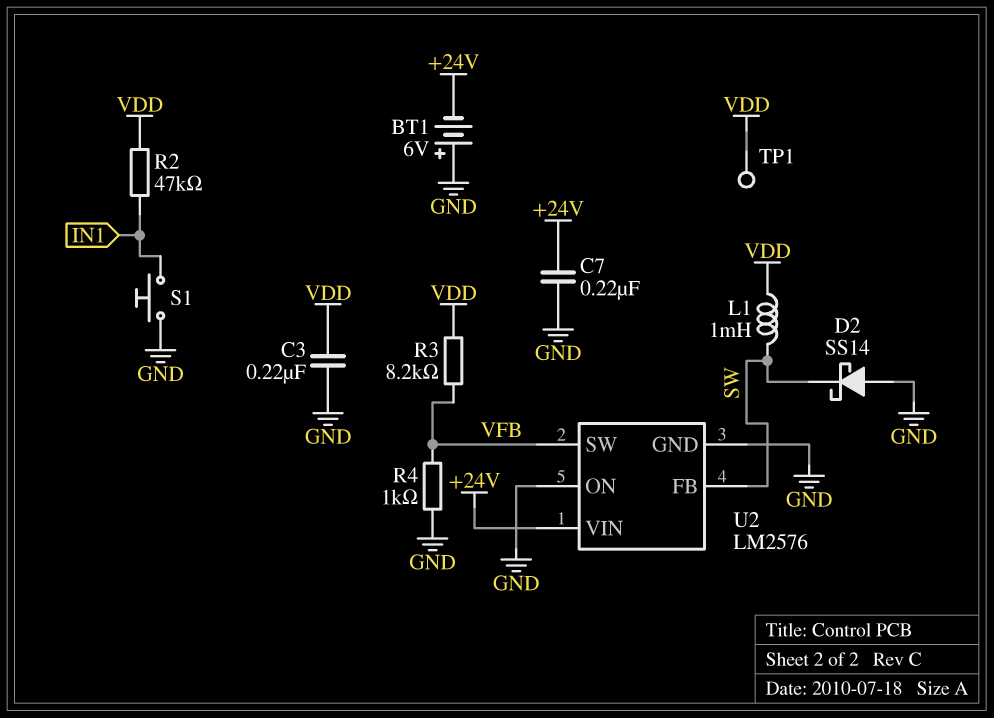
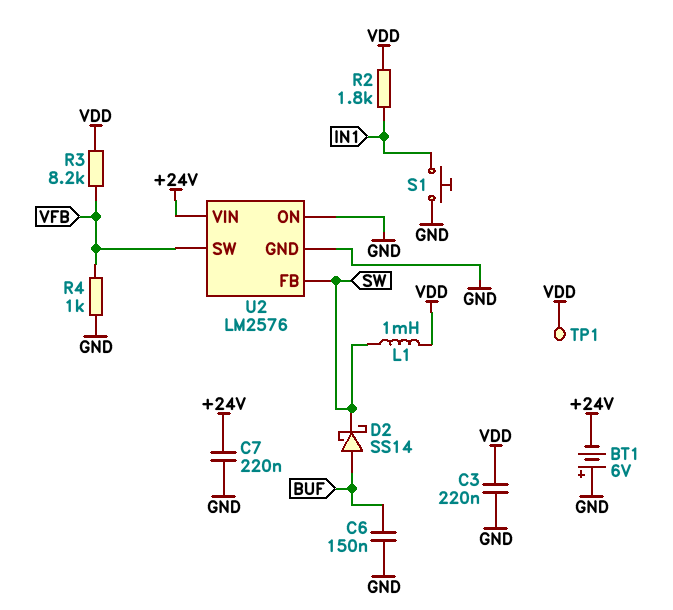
C6: none -> 150nF (BUF, GND)
D2: schottky SS14 (A GND, K SW) -> schottky SS14 (A BUF, K SW)
R2: 47k (IN1, VDD) -> 1.8k (IN1, VDD)

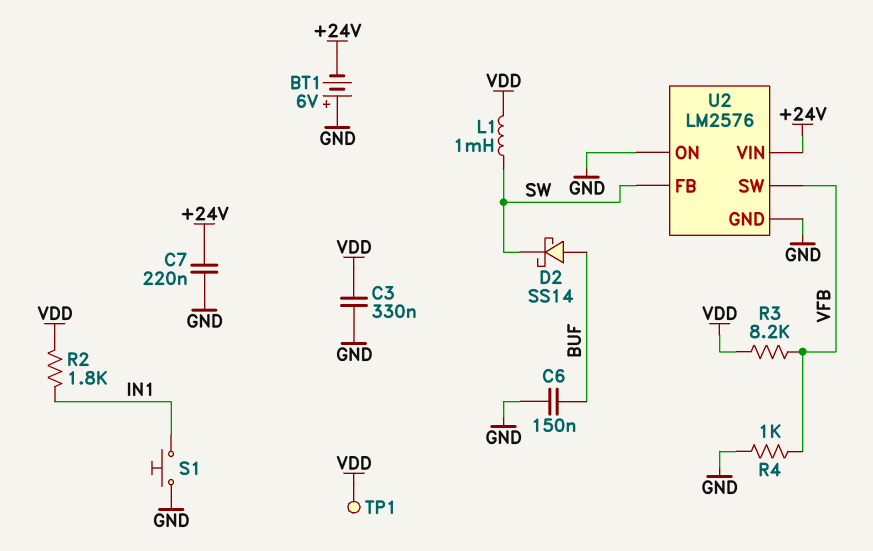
C3: 220nF (GND, VDD) -> 330nF (GND, VDD)

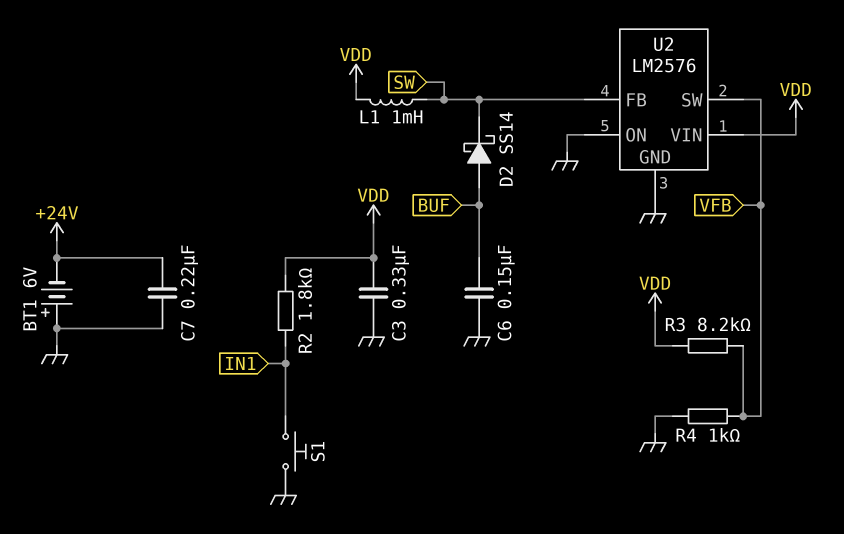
TP1: test point (VDD) -> none
U2 pin VIN: +24V -> VDD

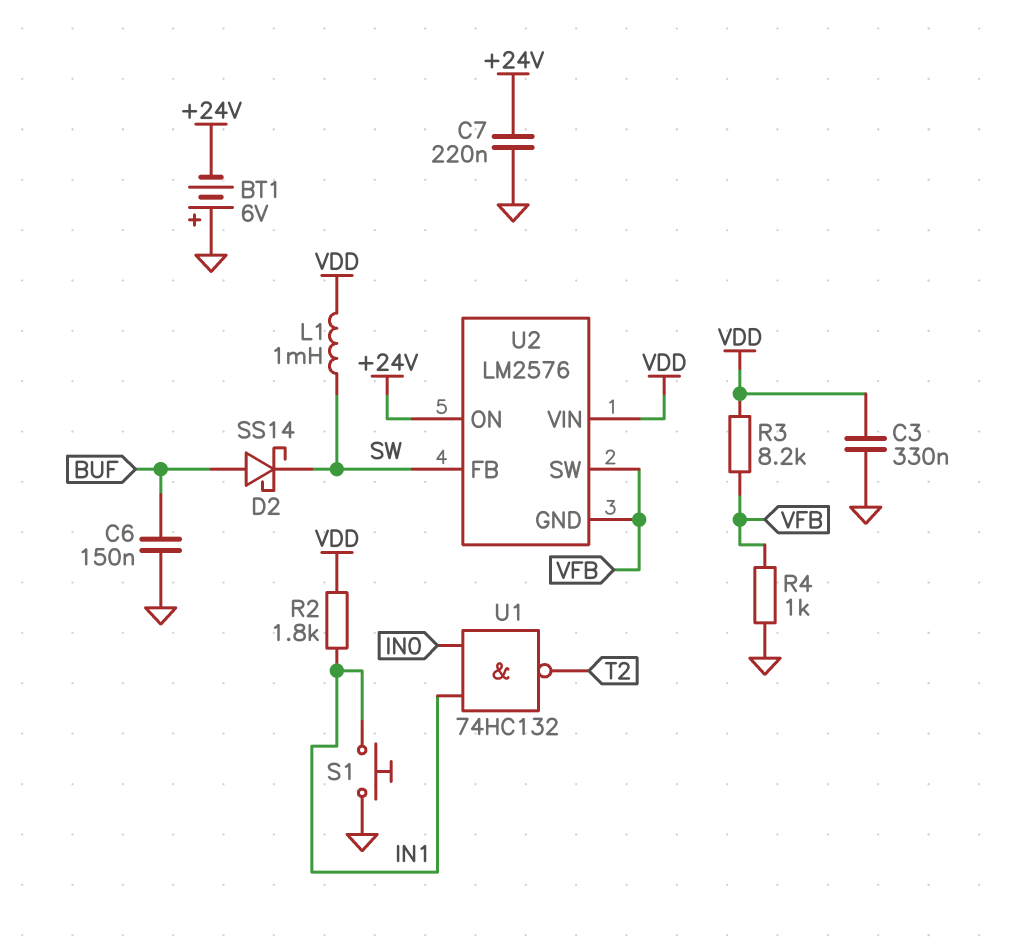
U1: none -> NAND 74HC132 (in IN0, in IN1, out T2)
U2 pin GND: GND -> VFB
U2 pin ON: GND -> +24V

